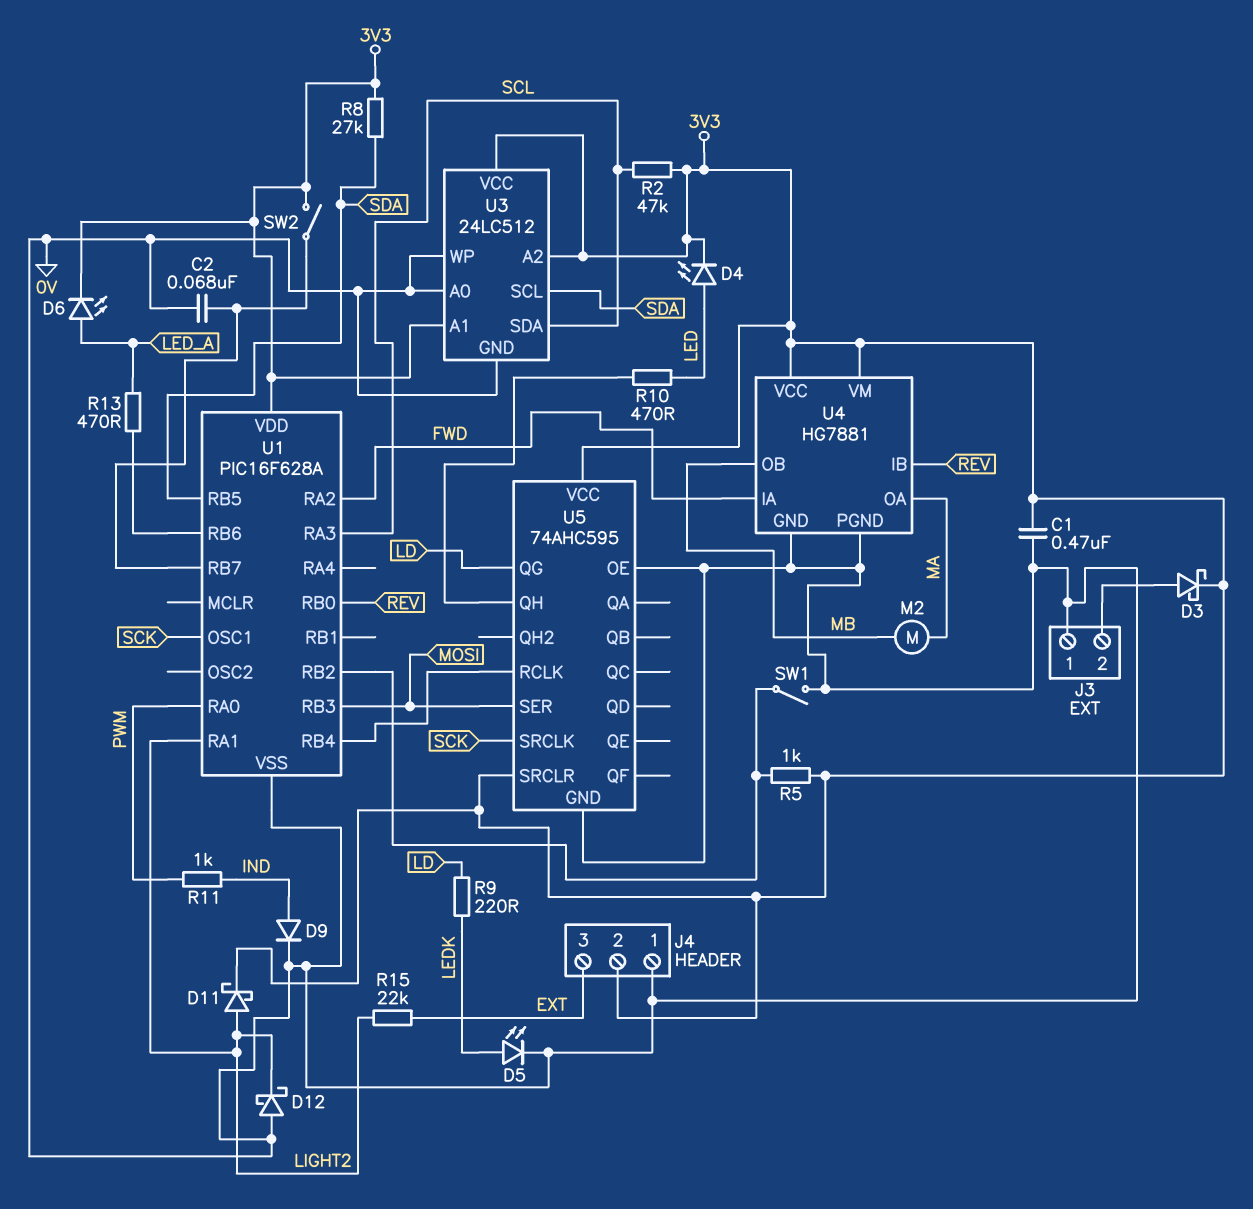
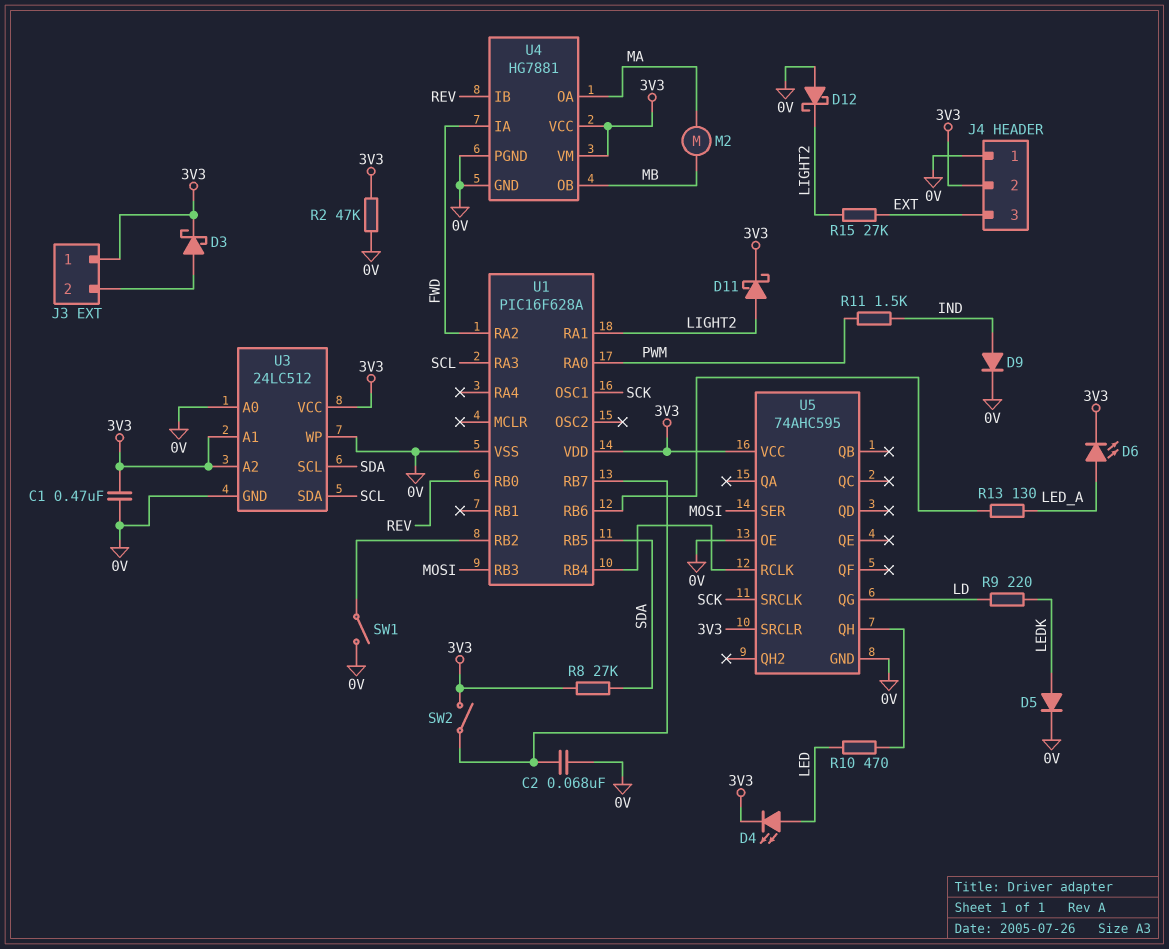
D5: LED (A LEDK, K 0V) -> diode (A LEDK, K 0V)
J3 pin 1: 0V -> 3V3
R2: 47k (3V3, SCL) -> 47k (0V, 3V3)
R5: 1k (3V3, U1/RB2) -> none
R11: 1k (IND, PWM) -> 1.5k (IND, PWM)
R13: 470 (LED_A, U1/RB6) -> 130 (LED_A, U1/RB6)
R15: 22k (EXT, LIGHT2) -> 27k (EXT, LIGHT2)

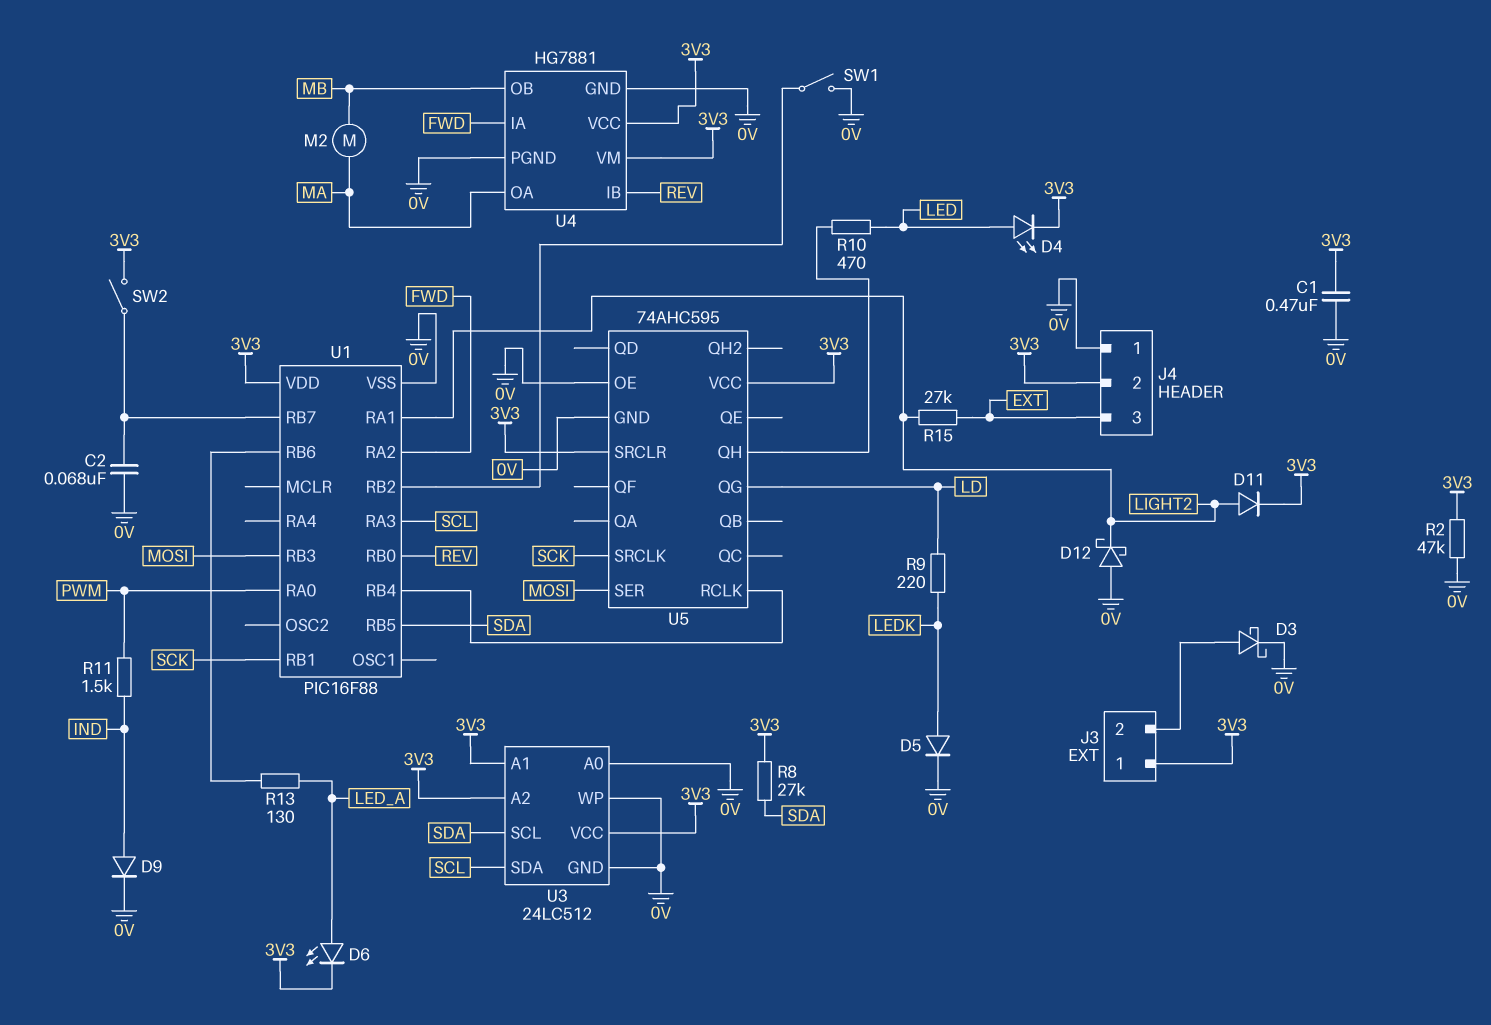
D3: schottky (A J3/2, K 3V3) -> schottky (A J3/2, K 0V)
D11: schottky (A LIGHT2, K 3V3) -> diode (A LIGHT2, K 3V3)
U1: PIC16F628A -> PIC16F88
U1 pin OSC1: SCK -> none
U1 pin RB1: none -> SCK

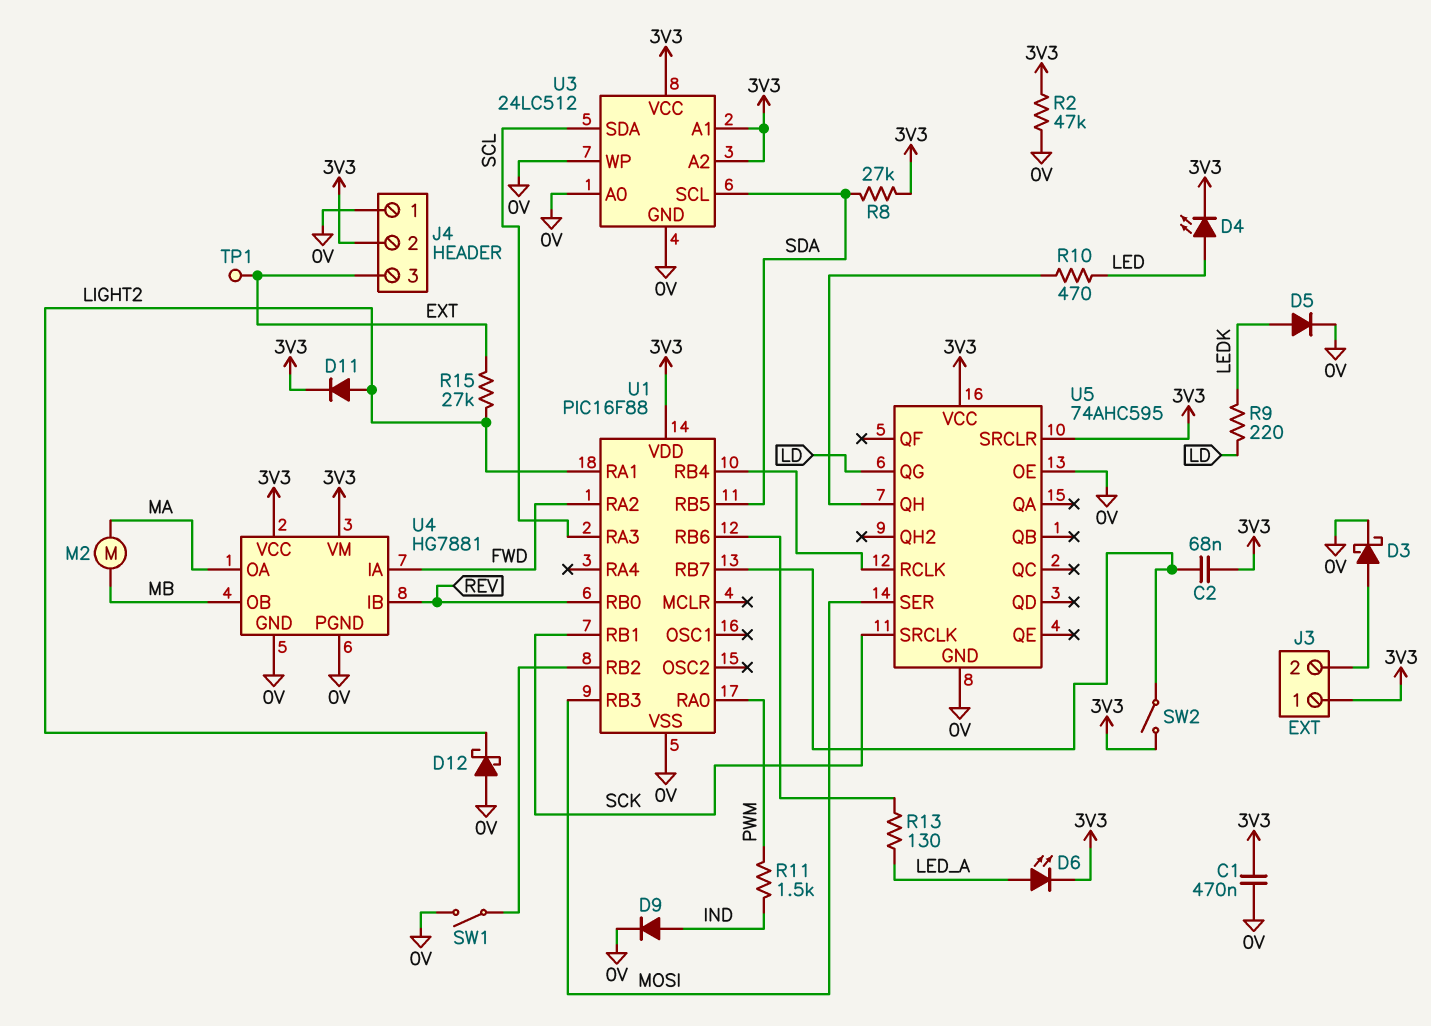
C2: 68nF (0V, U1/RB7) -> 68nF (3V3, U1/RB7)
TP1: none -> test point (EXT)

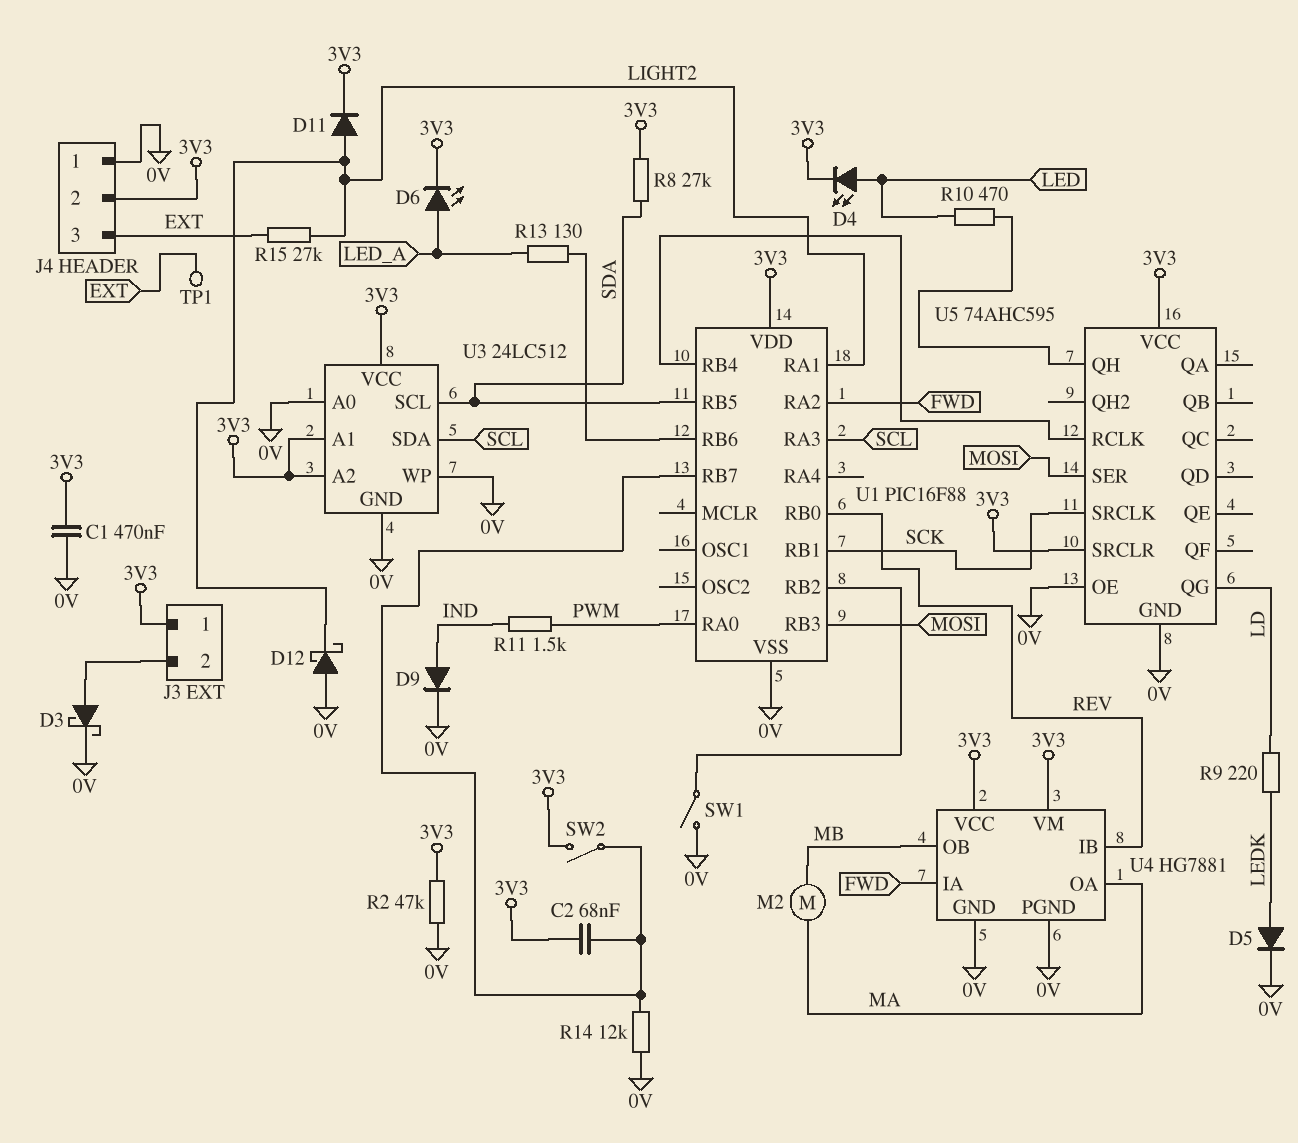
R14: none -> 12k (0V, U1/RB7)

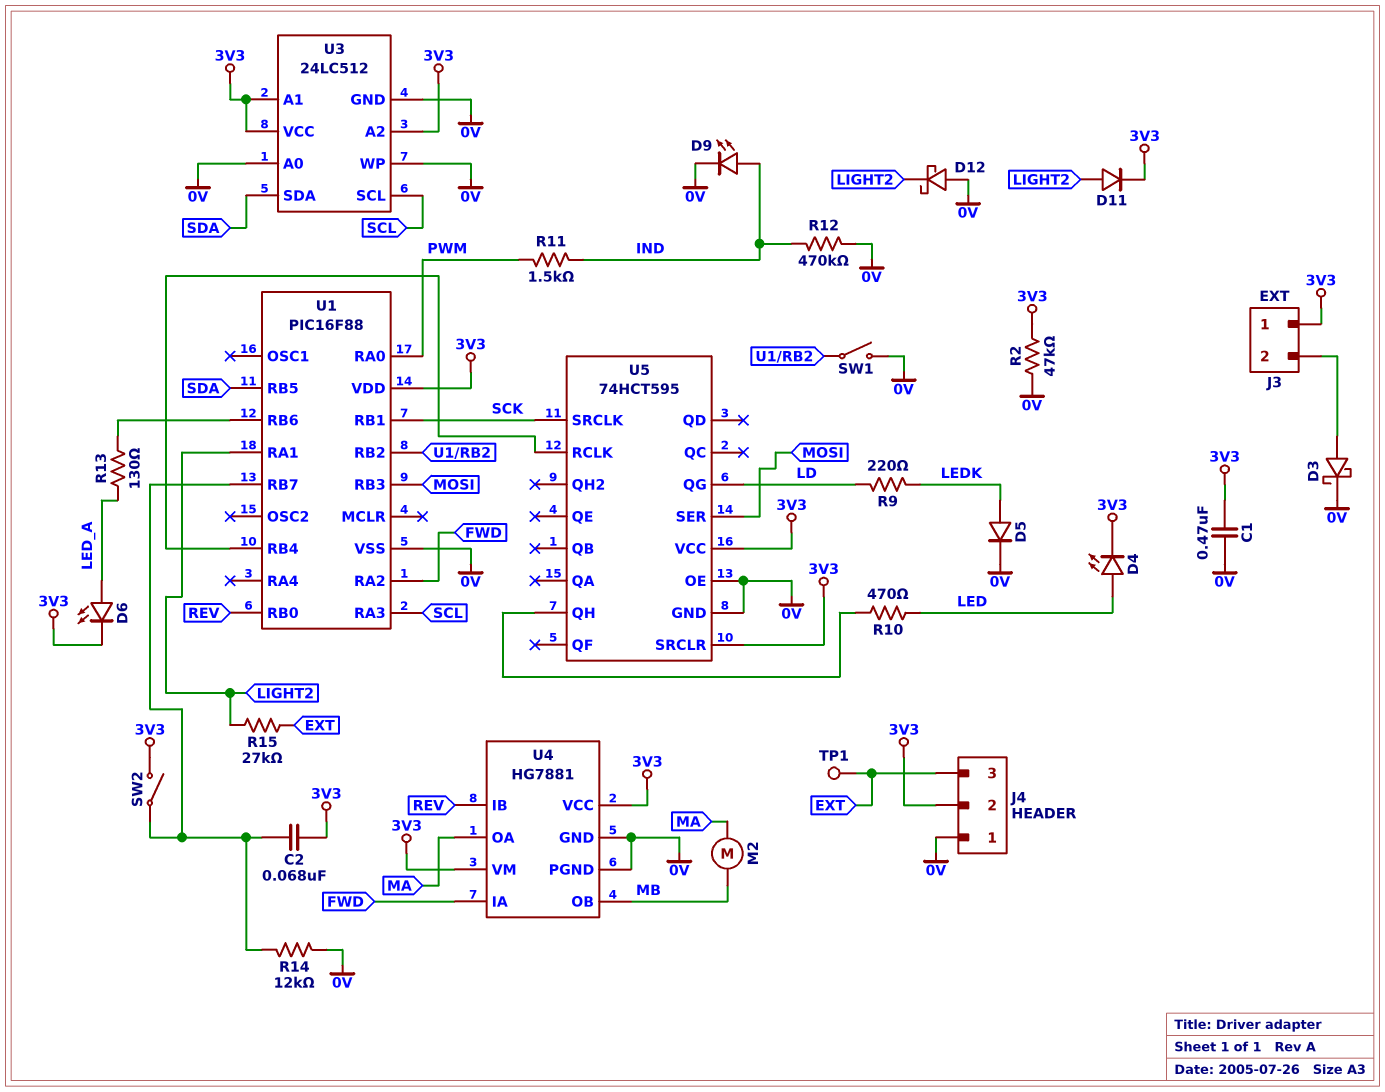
D9: diode (A IND, K 0V) -> LED (A IND, K 0V)
R8: 27k (3V3, SDA) -> none
R12: none -> 470k (0V, IND)
U3 pin SCL: SDA -> SCL
U3 pin SDA: SCL -> SDA
U5: 74AHC595 -> 74HCT595

